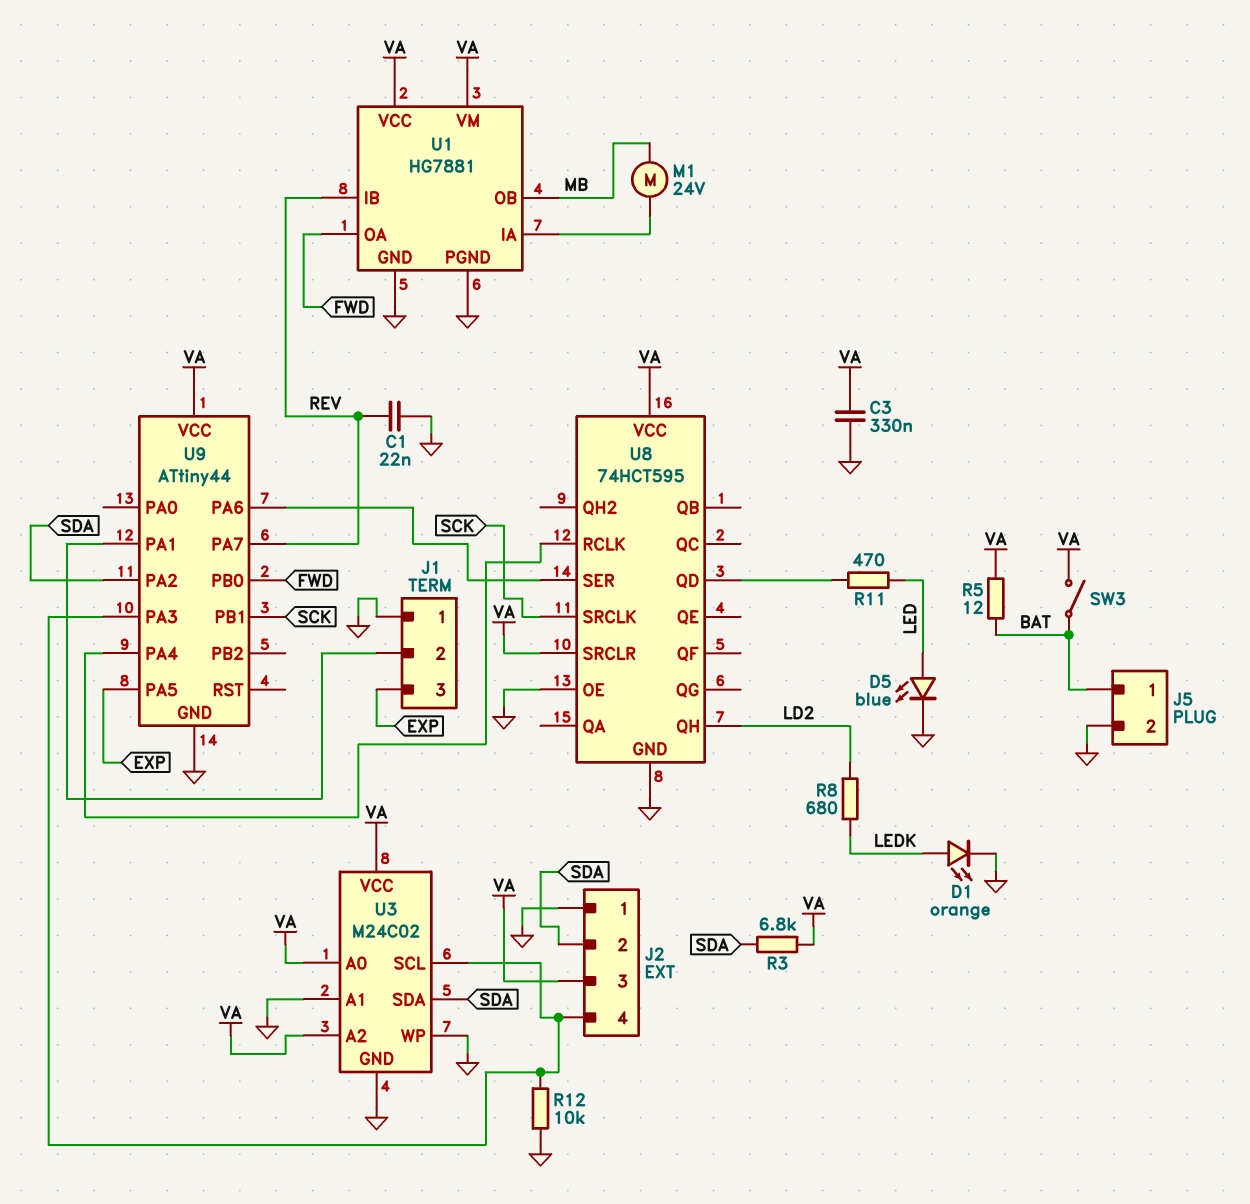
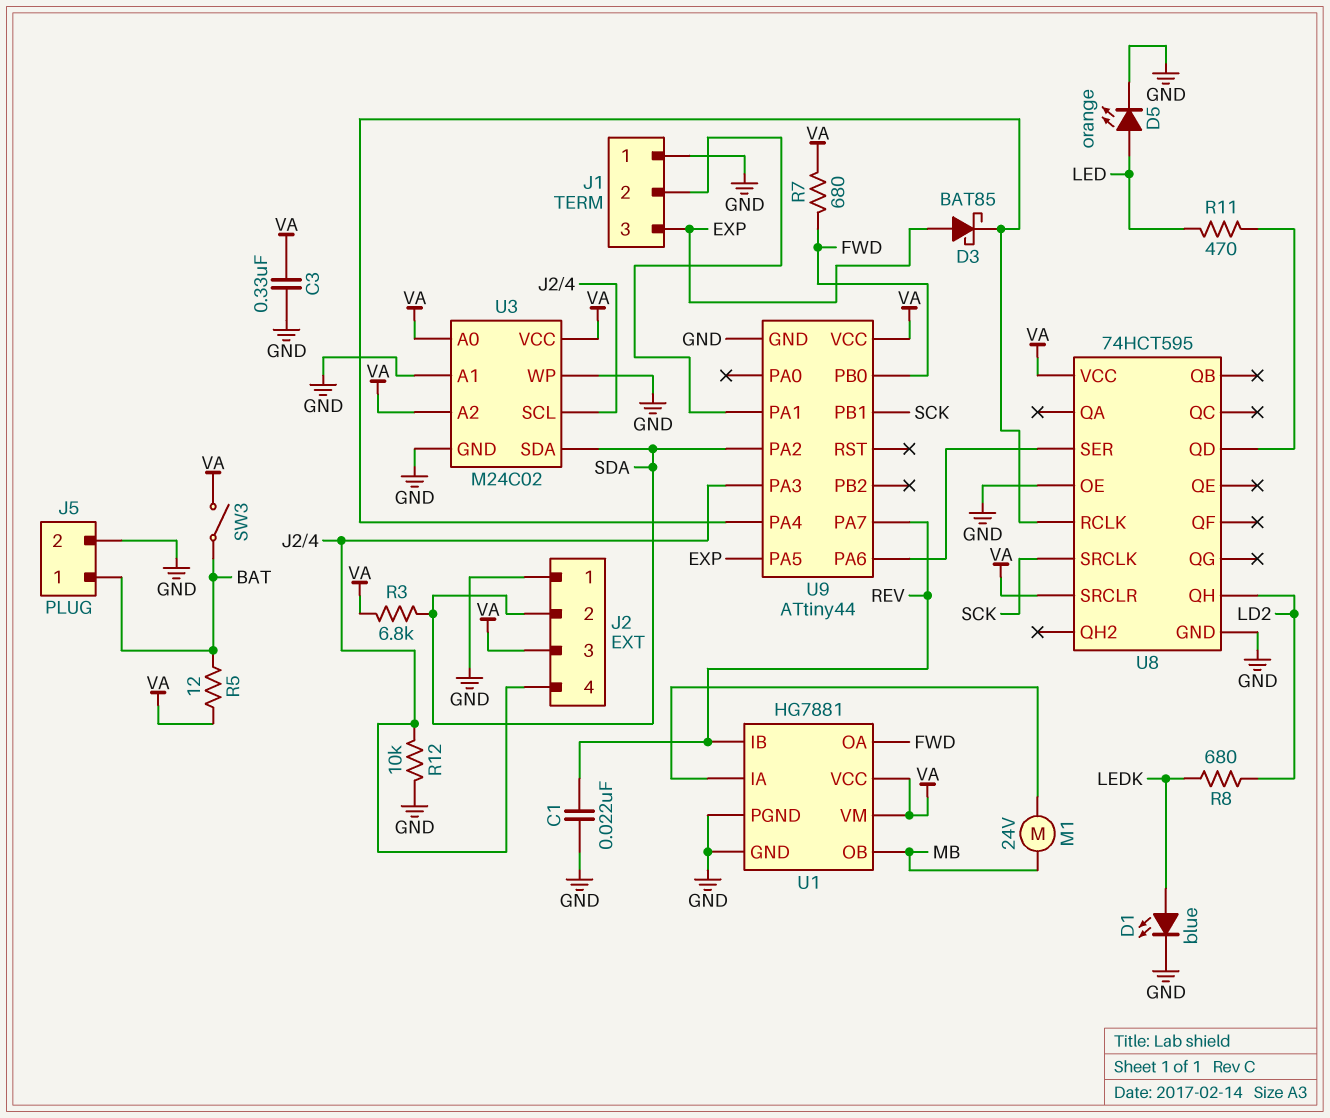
D1: LED orange (A LEDK, K GND) -> LED blue (A LEDK, K GND)
D3: none -> schottky BAT85 (A EXP, K U8/RCLK)
D5: LED blue (A LED, K GND) -> LED orange (A LED, K GND)
R7: none -> 680 (FWD, VA)

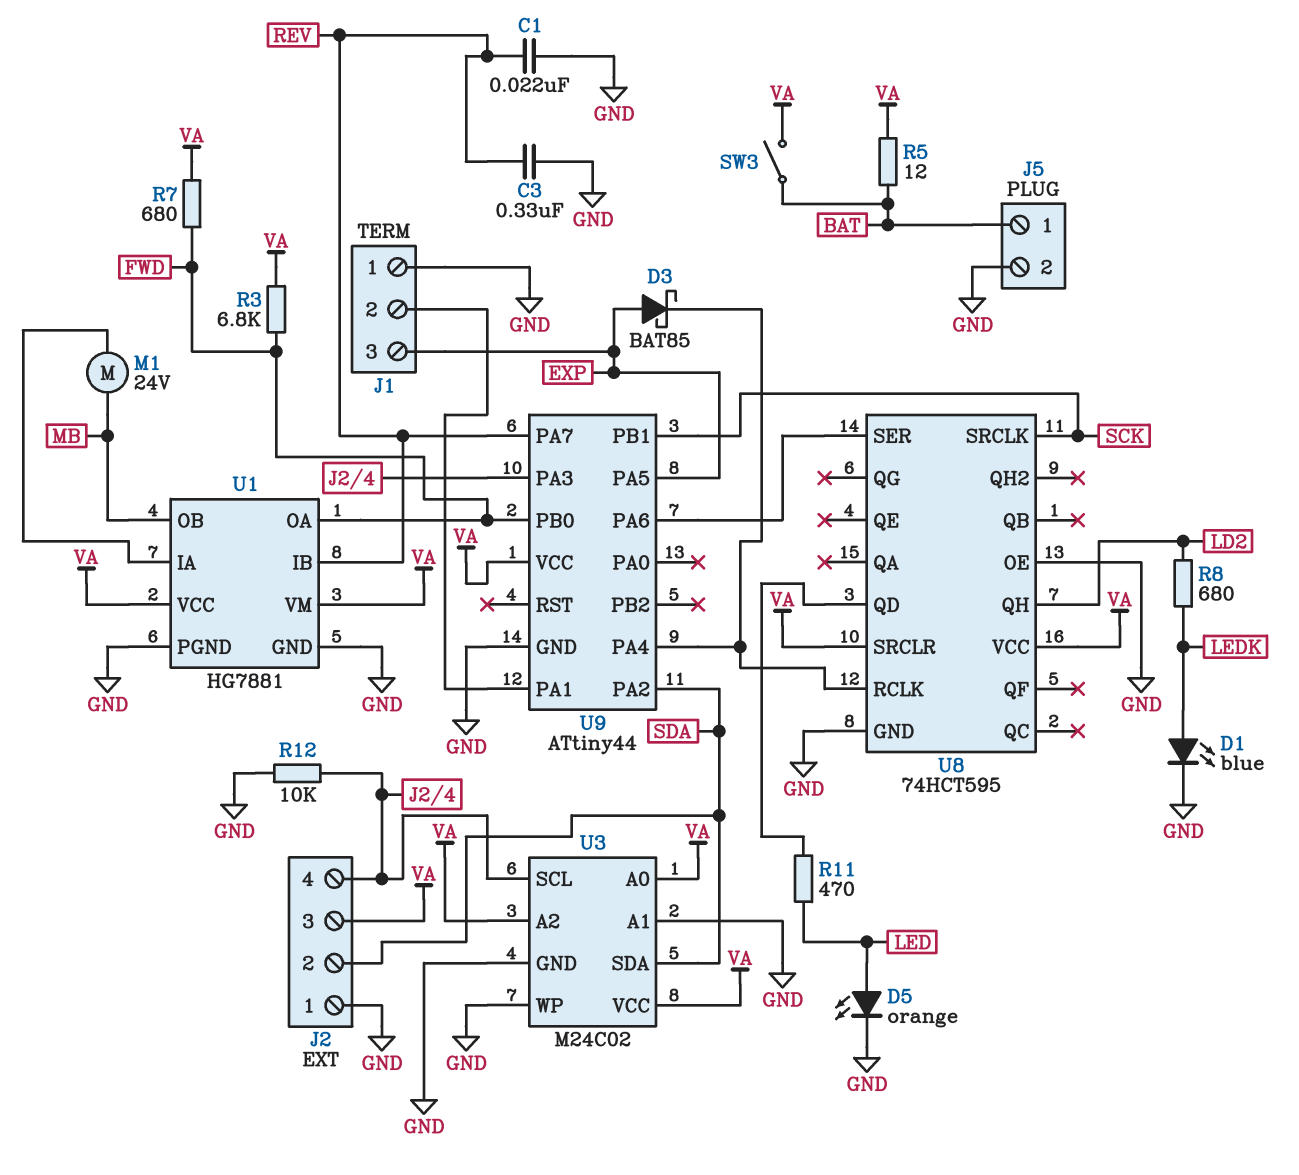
C3: 330nF (GND, VA) -> 330nF (GND, REV)
R3: 6.8k (SDA, VA) -> 6.8k (FWD, VA)

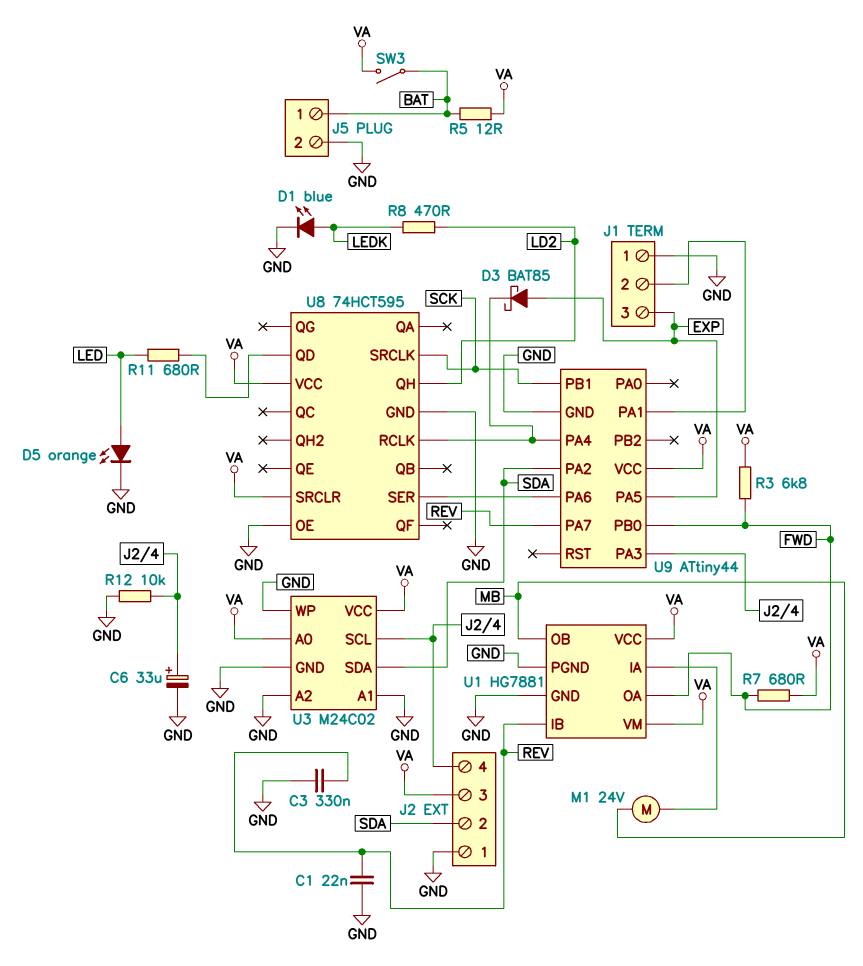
C6: none -> 33uF (plus J2/4, minus GND)
R8: 680 (LD2, LEDK) -> 470 (LD2, LEDK)
R11: 470 (LED, U8/QD) -> 680 (LED, U8/QD)
U3 pin A2: VA -> GND

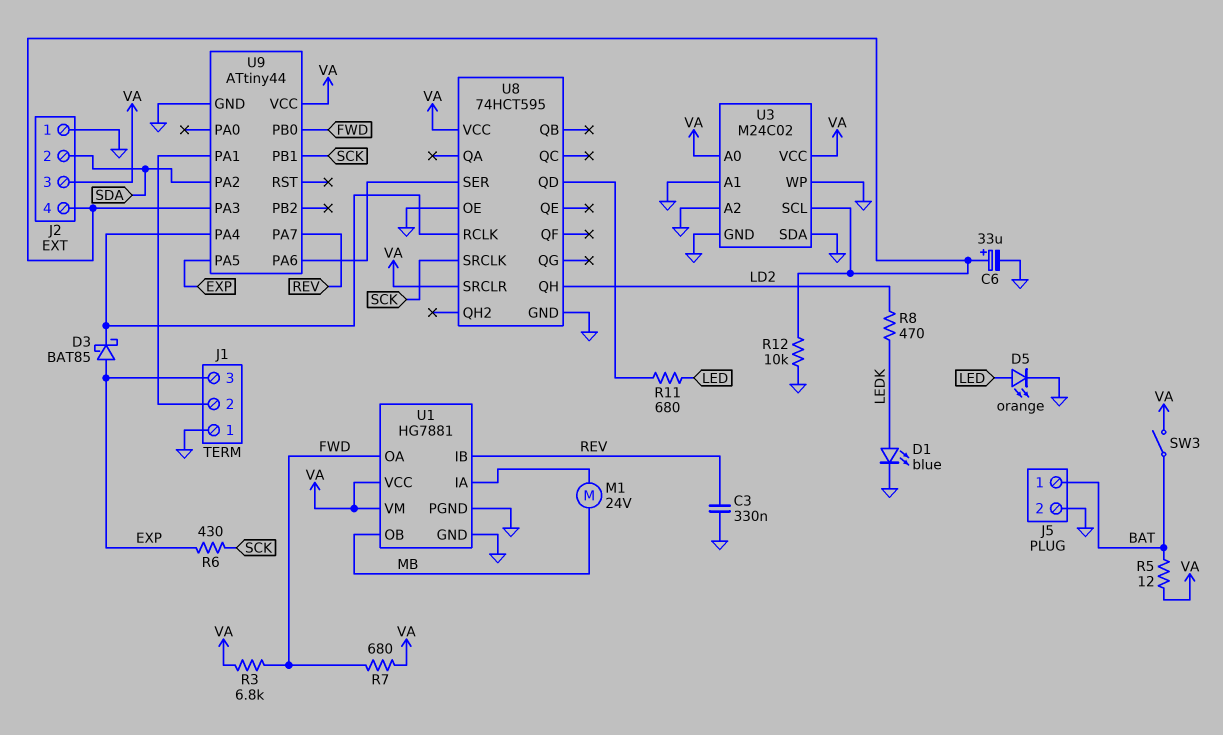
C1: 22nF (GND, REV) -> none
R6: none -> 430 (EXP, SCK)
U3 pin SDA: SDA -> GND

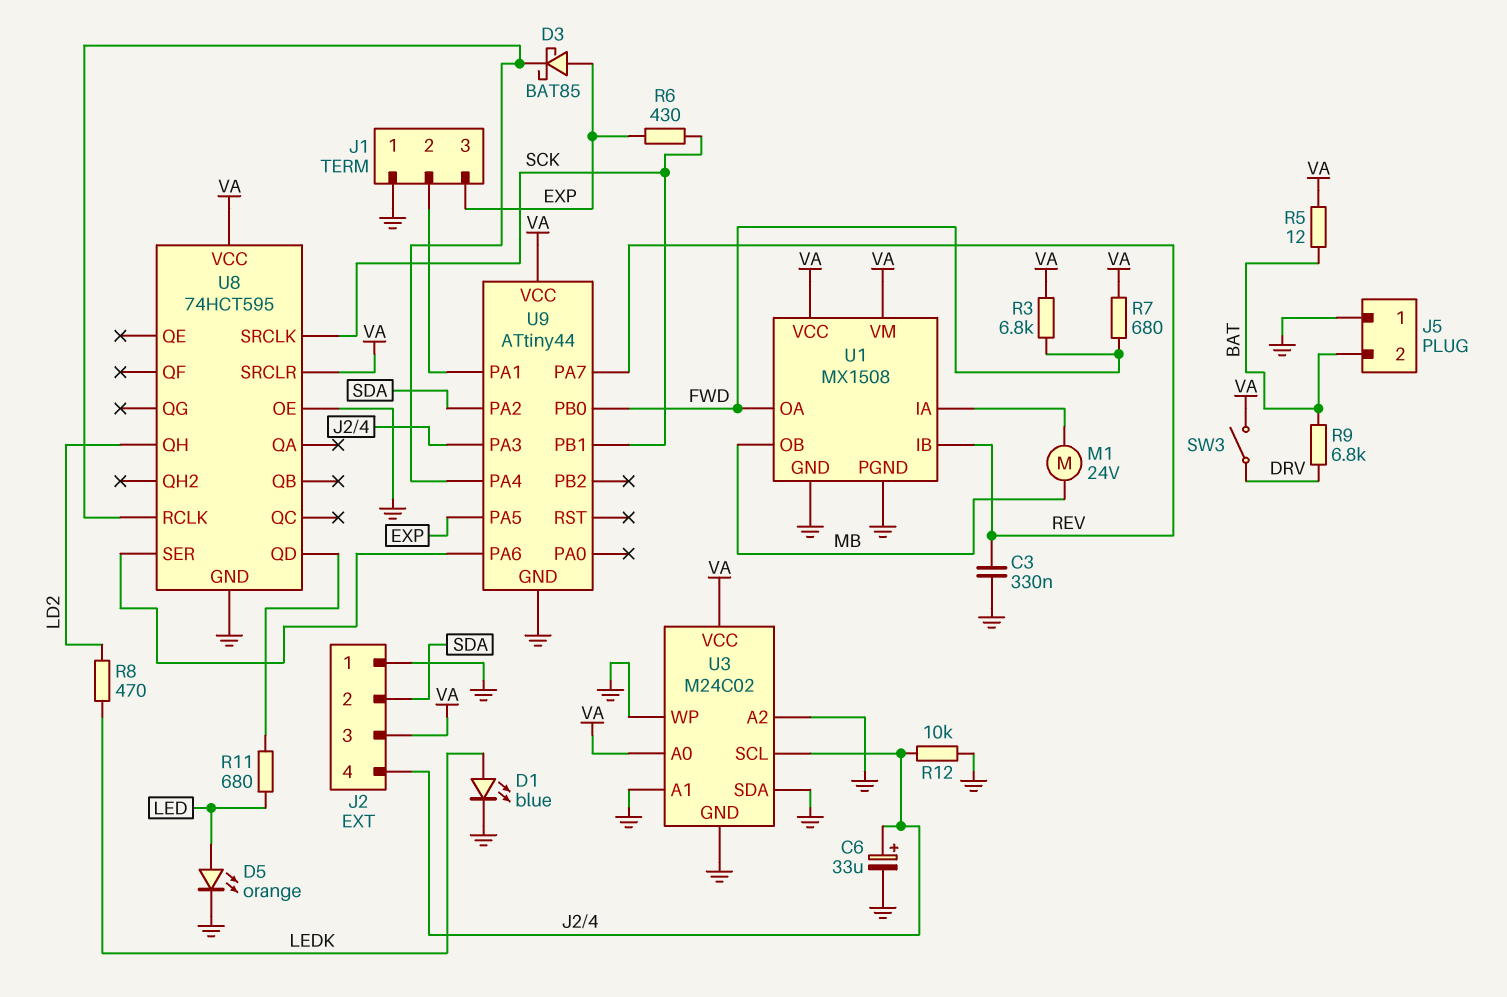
J5 pin 1: BAT -> GND
J5 pin 2: GND -> BAT
R9: none -> 6.8k (BAT, DRV)
SW3: switch (BAT, VA) -> switch (DRV, VA)
U1: HG7881 -> MX1508

